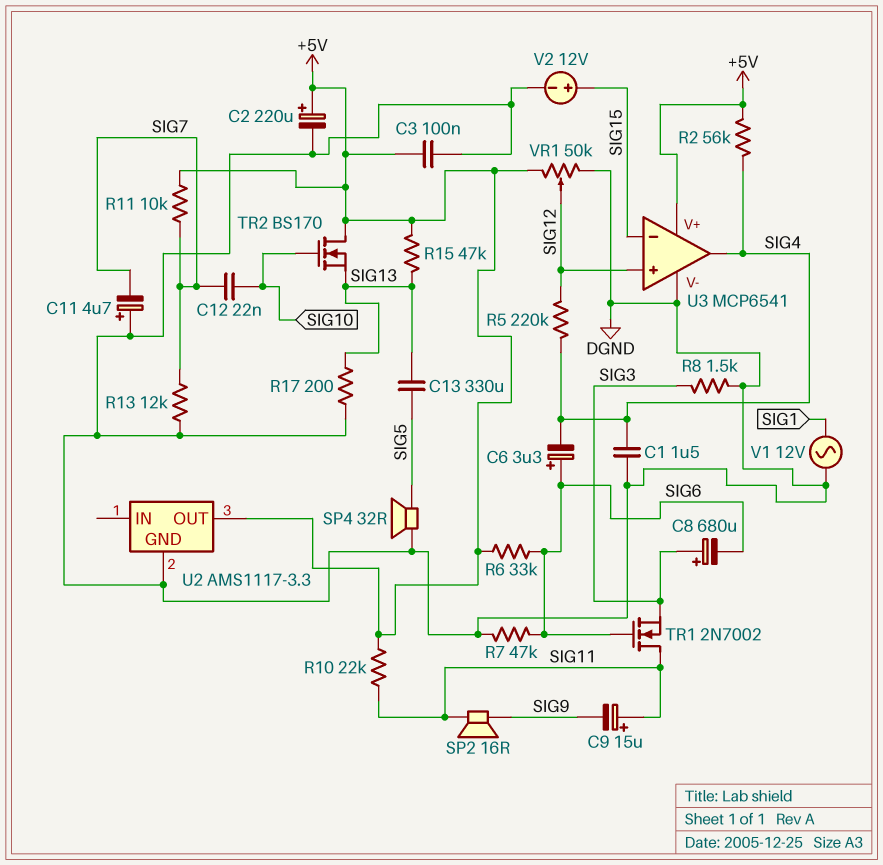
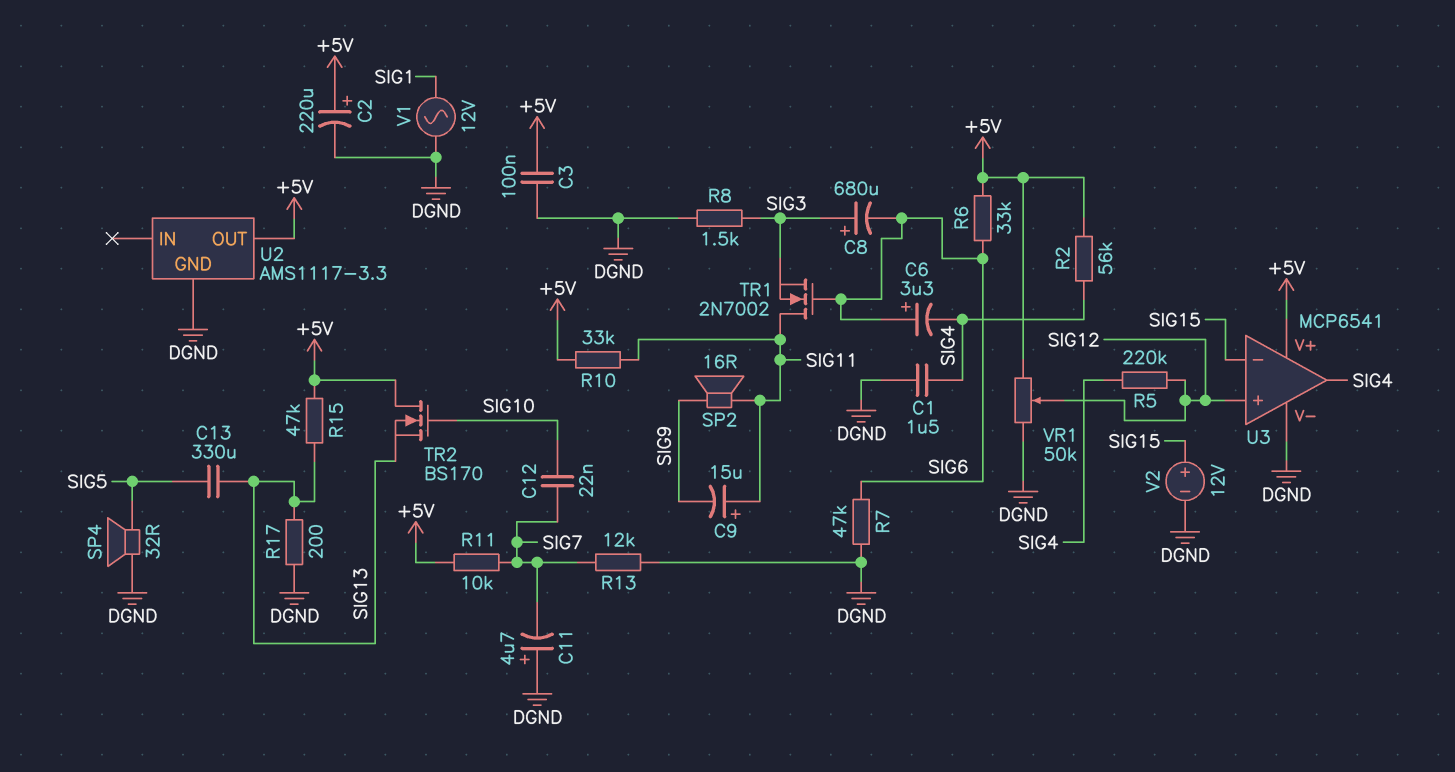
R10: 22k (+5V, SIG11) -> 33k (+5V, SIG11)

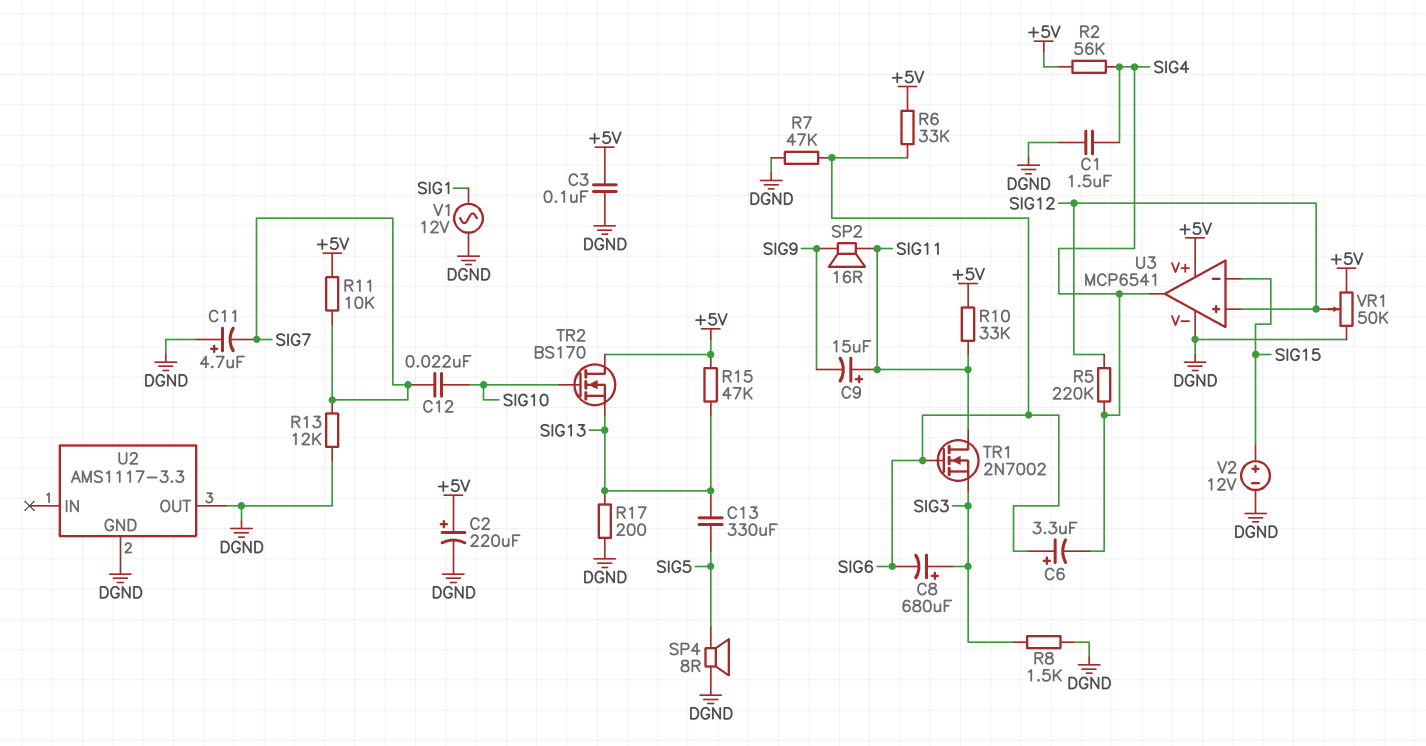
SP4: speaker 32R (DGND, SIG5) -> speaker 8R (DGND, SIG5)
U2 pin OUT: +5V -> DGND

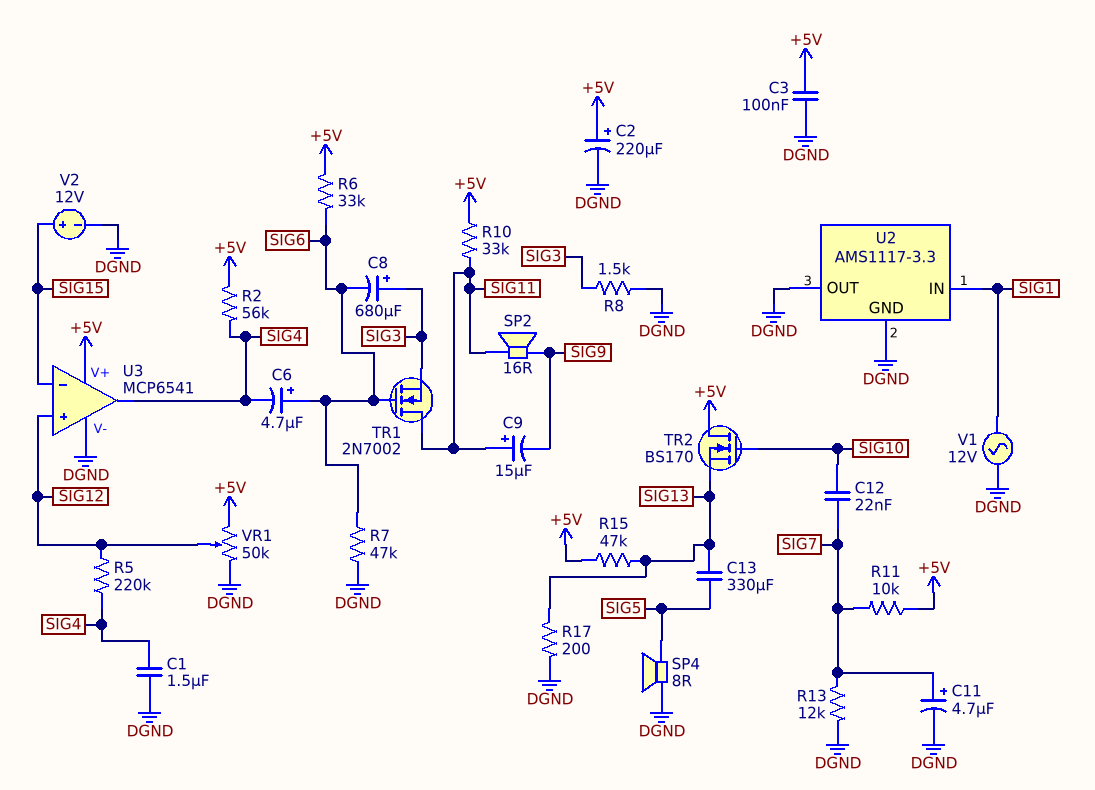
C6: 3.3uF (plus SIG6, minus SIG4) -> 4.7uF (plus SIG6, minus SIG4)
C11: 4.7uF (plus DGND, minus SIG7) -> 4.7uF (plus SIG7, minus DGND)
U2 pin IN: none -> SIG1

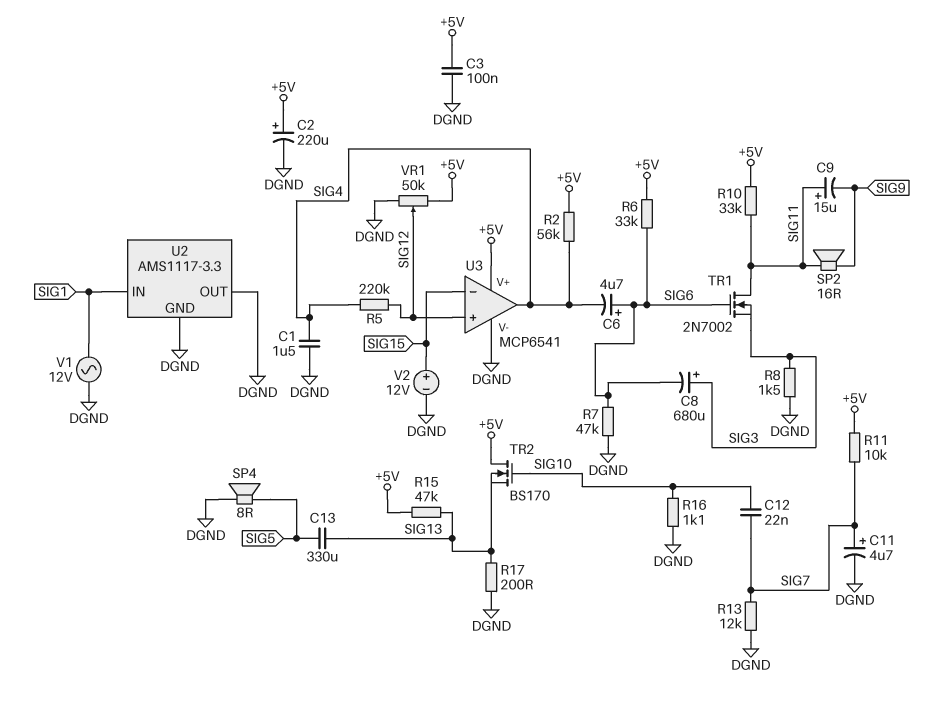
R16: none -> 1.1k (DGND, SIG10)

